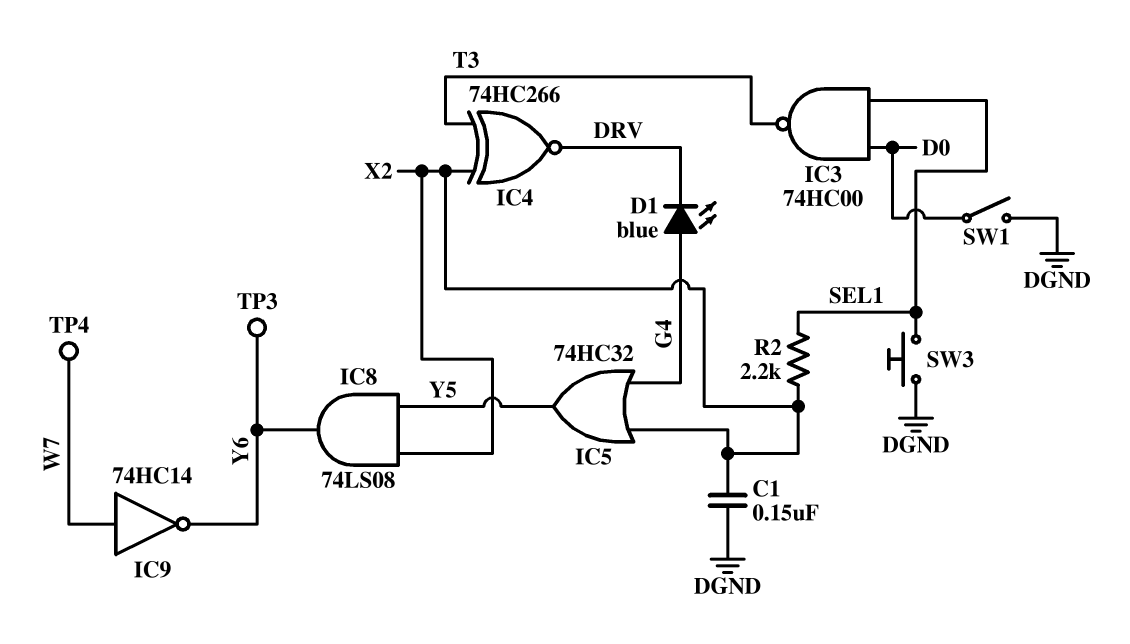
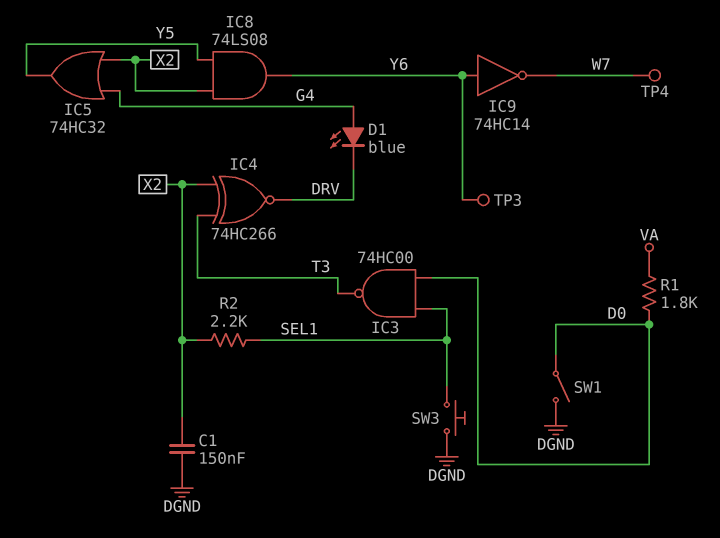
IC9: NOT 74HC14 (in W7, out Y6) -> NOT 74HC14 (in Y6, out W7)
R1: none -> 1.8k (D0, VA)

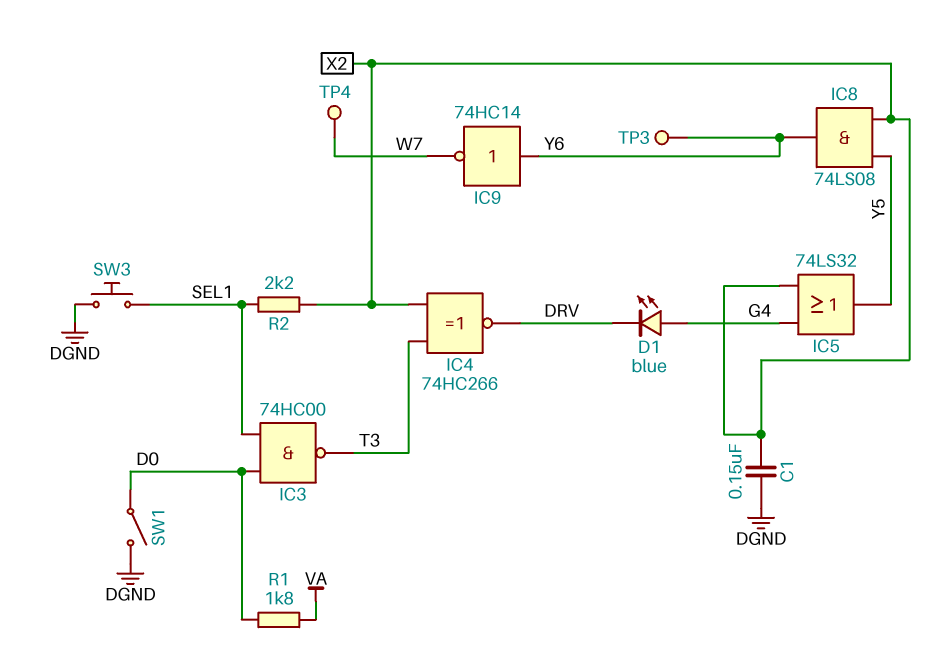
IC5: OR 74HC32 (in G4, in X2, out Y5) -> OR 74LS32 (in G4, in X2, out Y5)

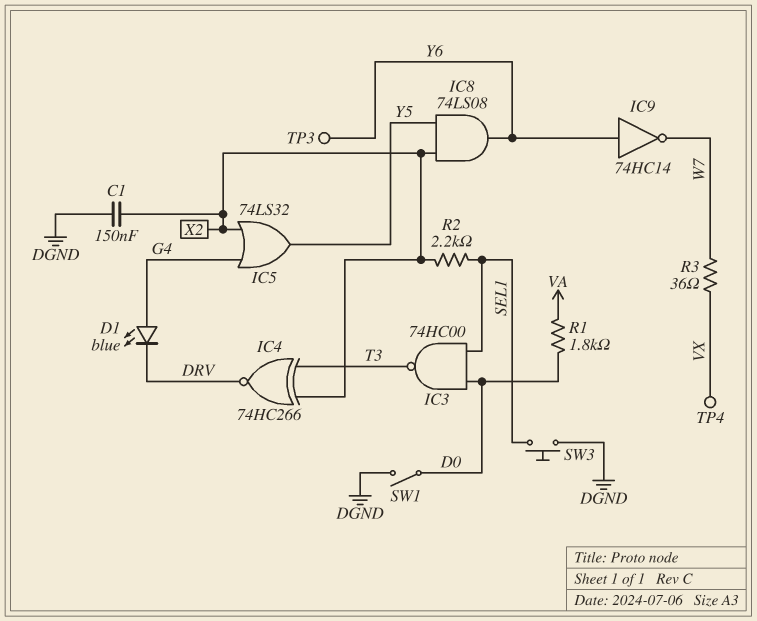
R3: none -> 36 (VX, W7)
TP4: test point (W7) -> test point (VX)

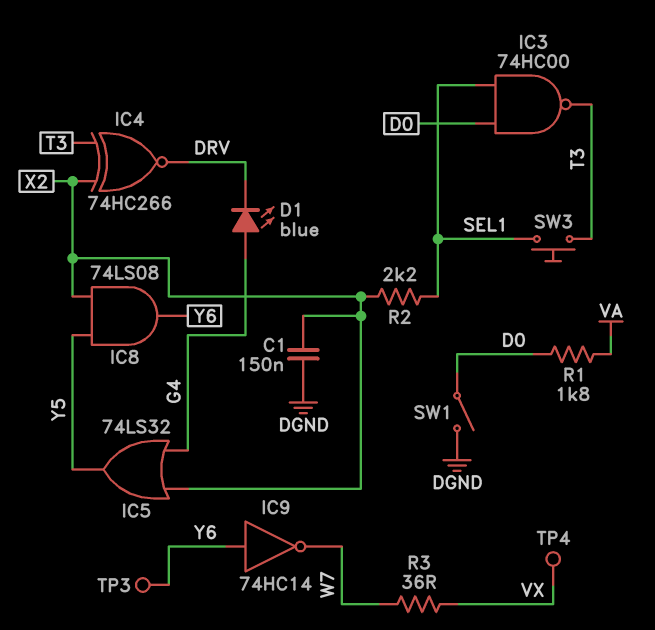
SW3: button (DGND, SEL1) -> button (SEL1, T3)

